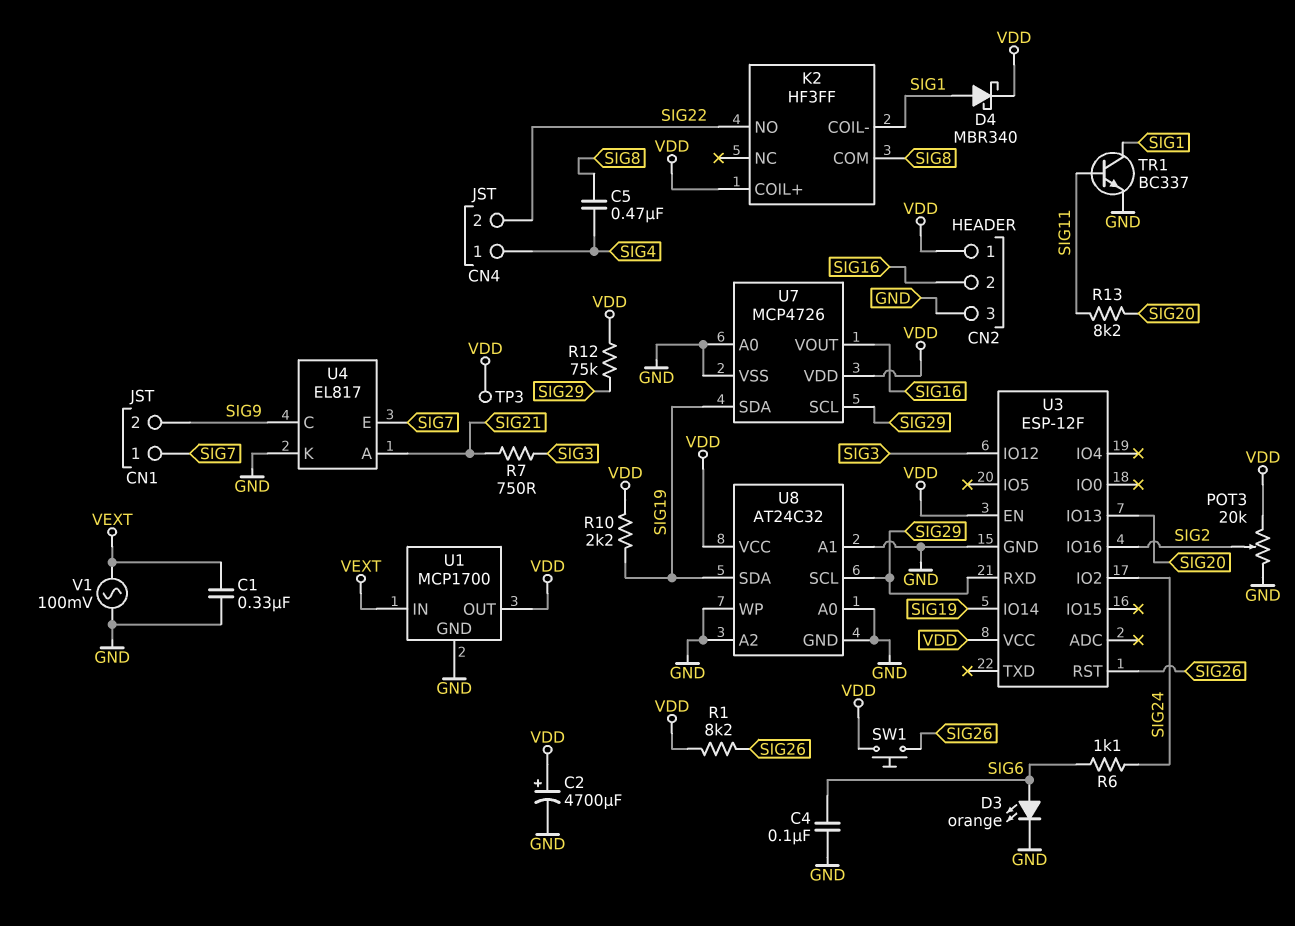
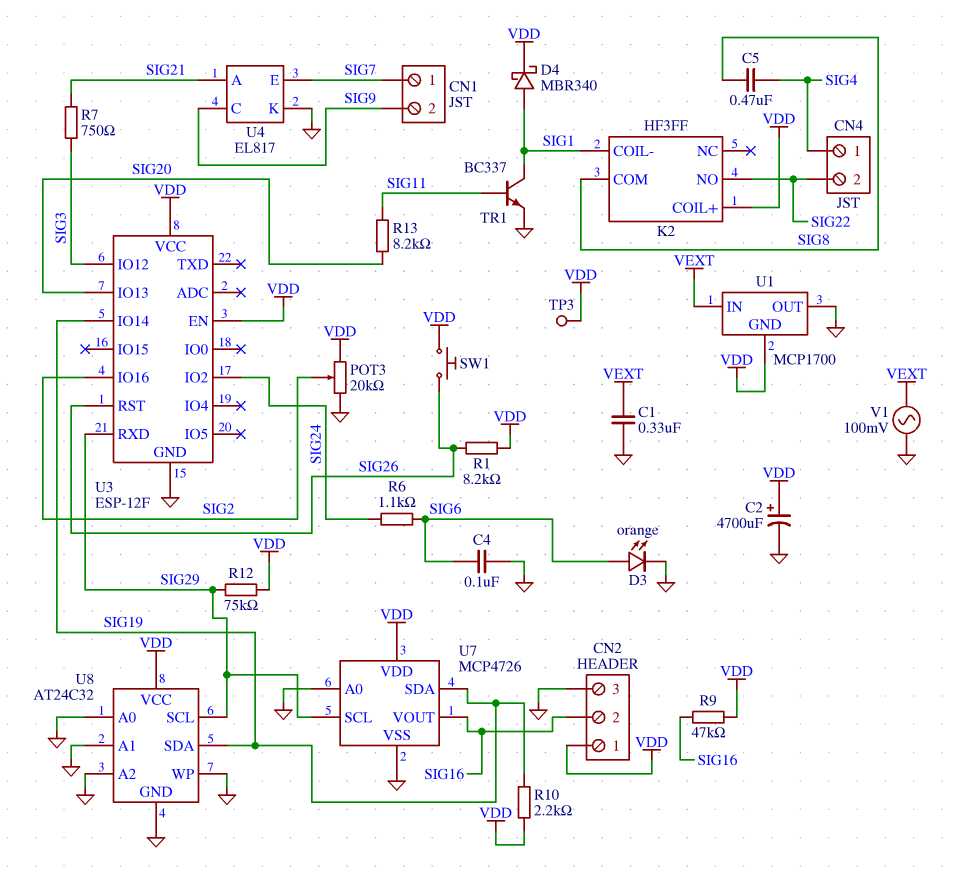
R9: none -> 47k (SIG16, VDD)
U1 pin GND: GND -> VDD
U1 pin OUT: VDD -> GND

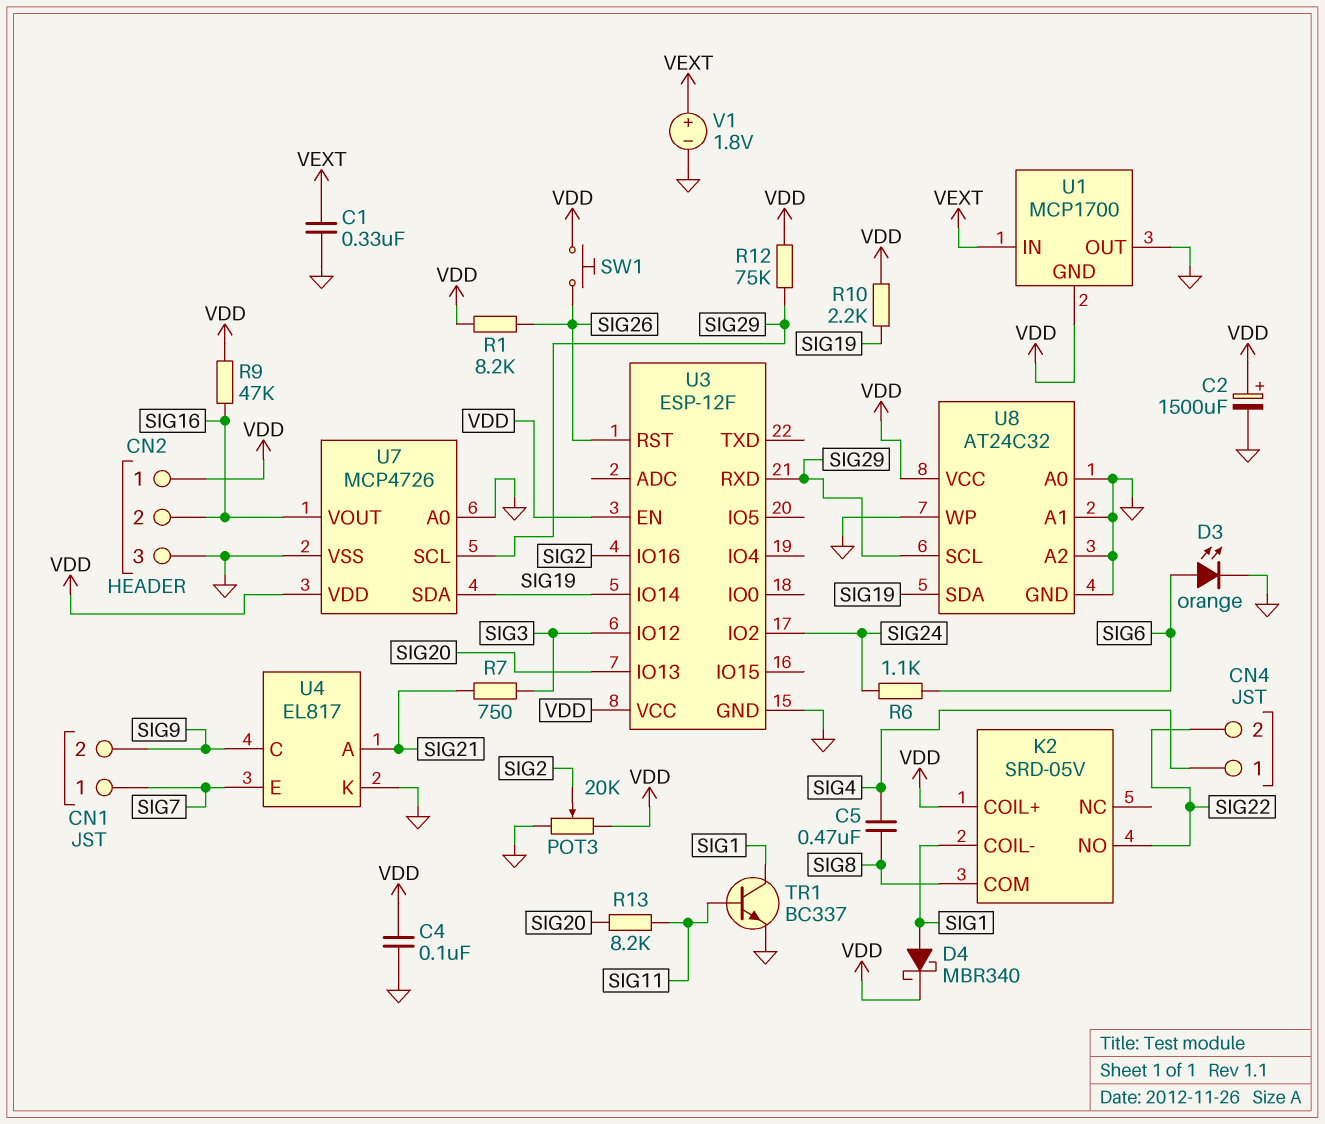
C2: 4700uF (plus VDD, minus GND) -> 1500uF (plus VDD, minus GND)
C4: 100nF (GND, SIG6) -> 100nF (GND, VDD)
K2: HF3FF -> SRD-05V
TP3: test point (VDD) -> none
V1: AC 100mV (GND, VEXT) -> 1.8V (plus VEXT, minus GND)

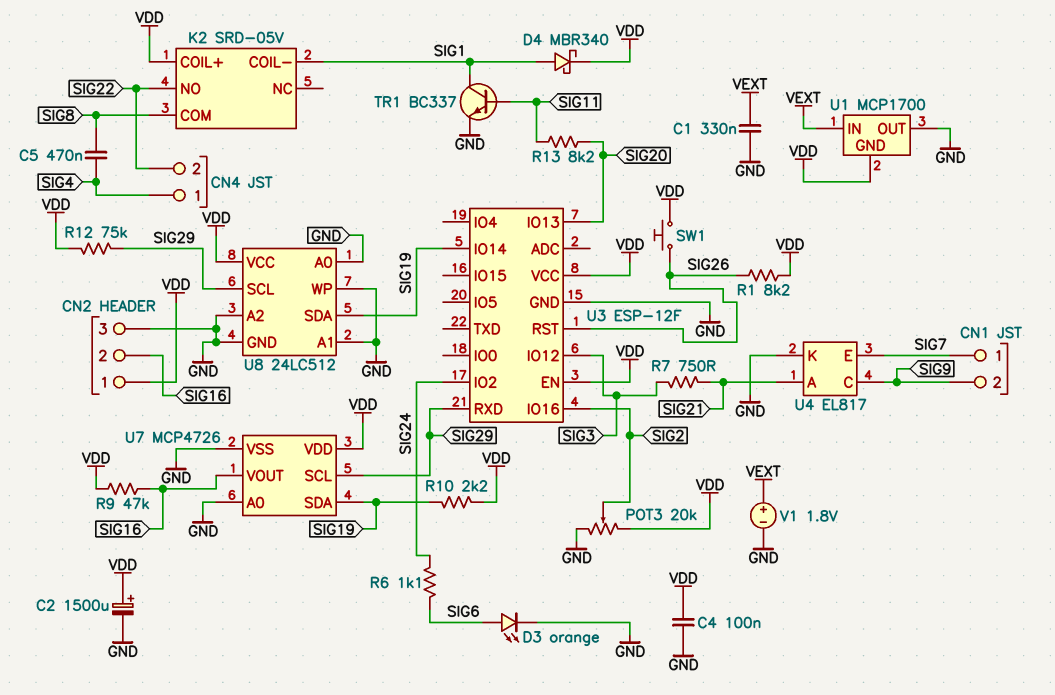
U8: AT24C32 -> 24LC512

